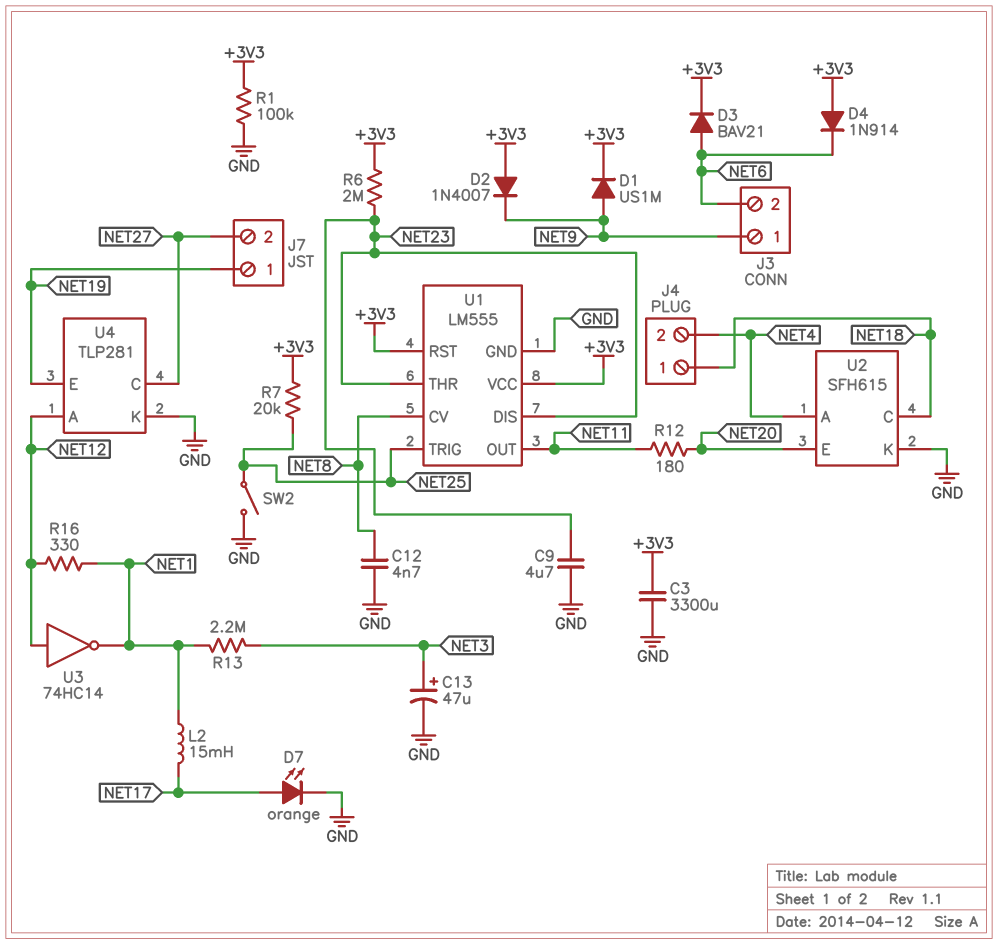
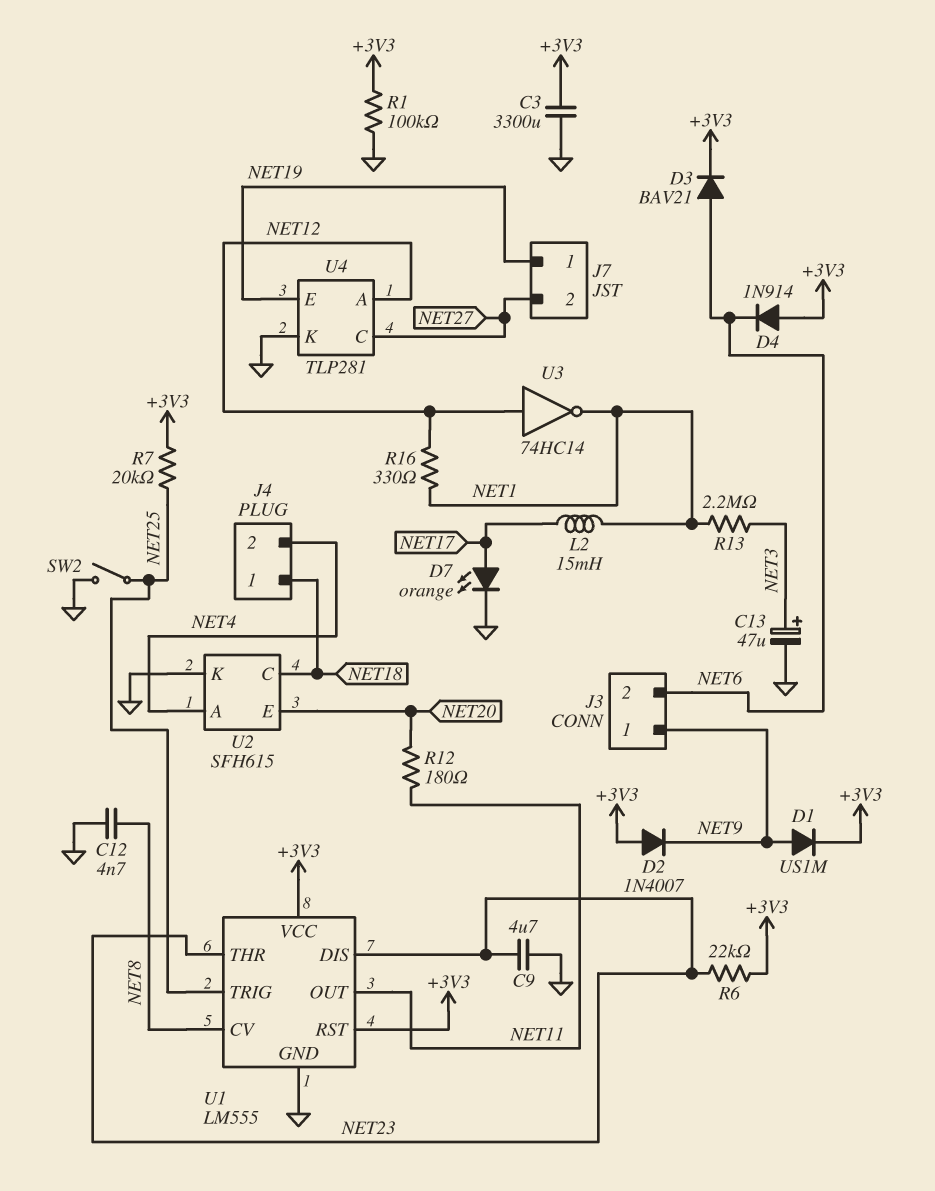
R6: 2M (+3V3, NET23) -> 22k (+3V3, NET23)

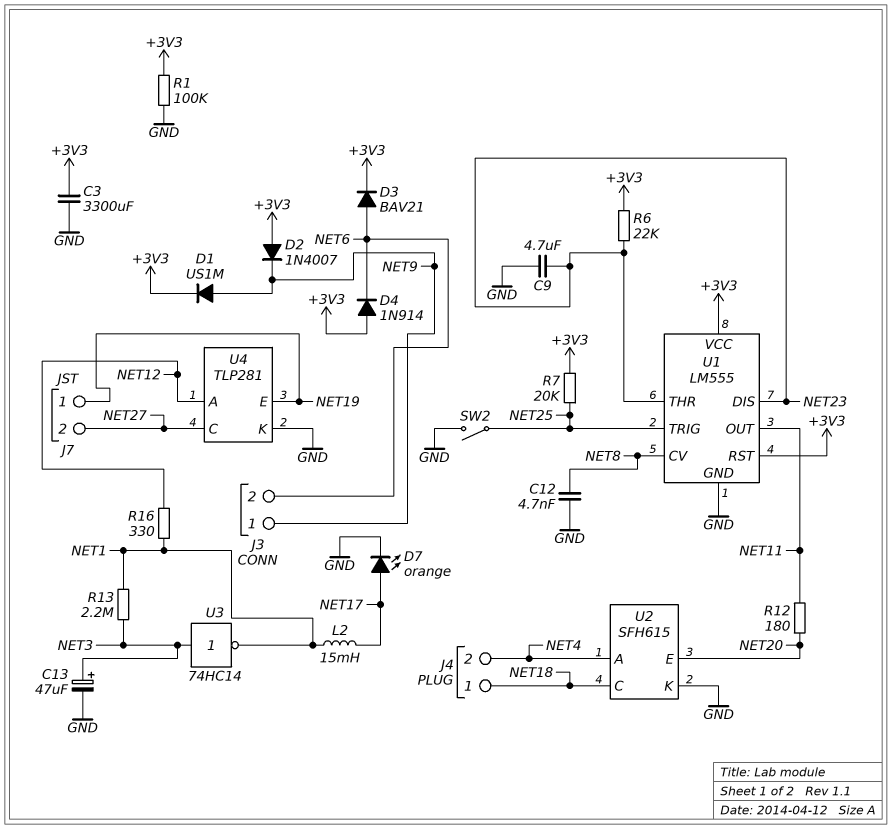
U3: NOT 74HC14 (in NET12, out NET1) -> NOT 74HC14 (in NET3, out NET1)

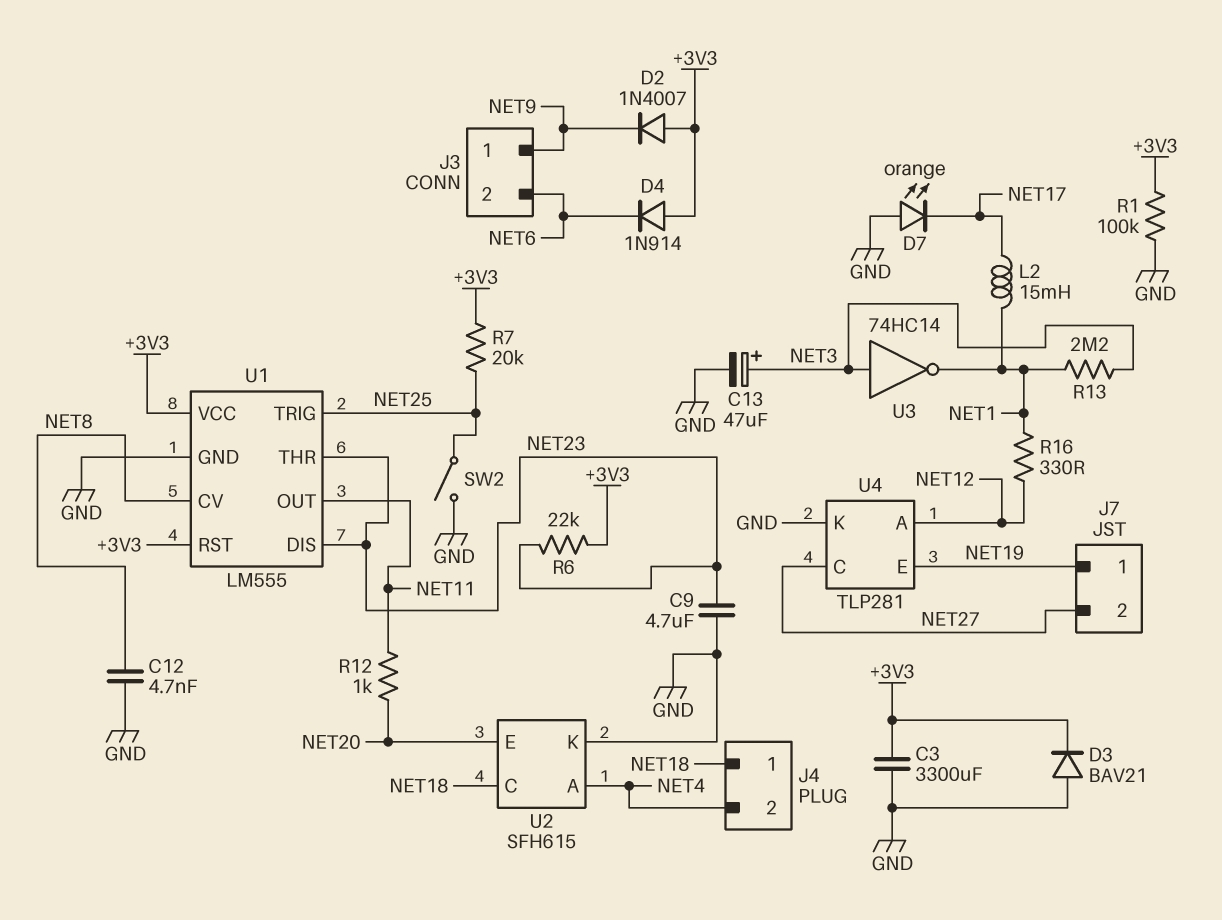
D1: diode US1M (A NET9, K +3V3) -> none
D3: diode BAV21 (A NET6, K +3V3) -> diode BAV21 (A GND, K +3V3)
D7: LED orange (A NET17, K GND) -> LED orange (A GND, K NET17)
R12: 180 (NET11, NET20) -> 1k (NET11, NET20)

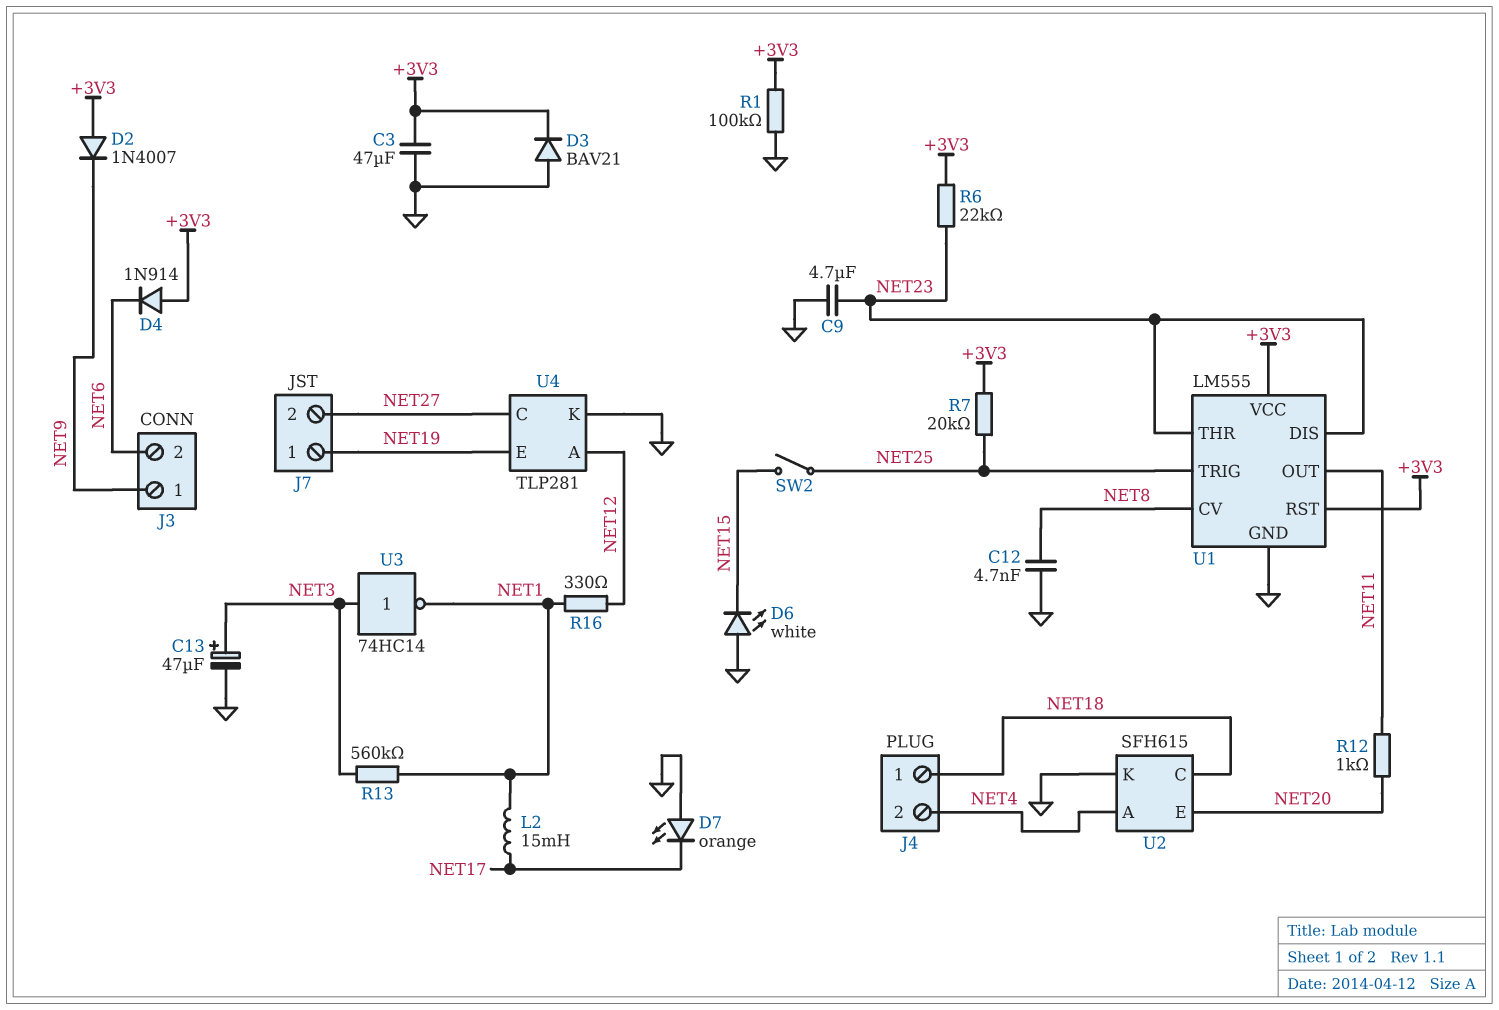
C3: 3300uF (+3V3, GND) -> 47uF (+3V3, GND)
D6: none -> LED white (A GND, K NET15)
R13: 2.2M (NET1, NET3) -> 560k (NET1, NET3)
SW2: switch (GND, NET25) -> switch (NET15, NET25)

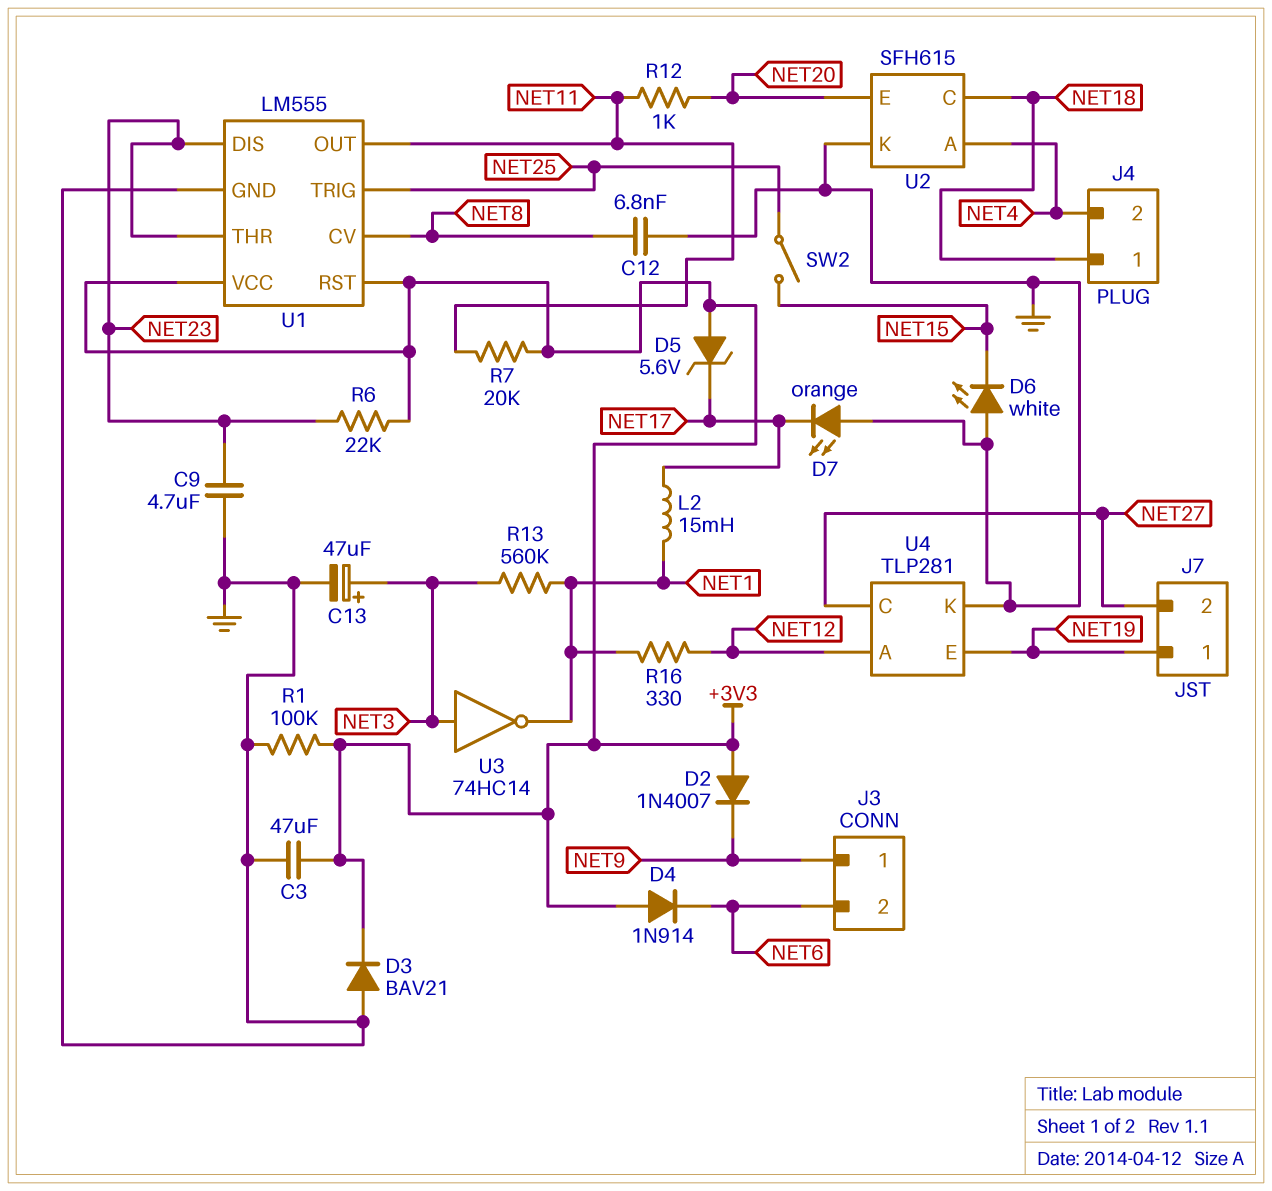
C12: 4.7nF (GND, NET8) -> 6.8nF (GND, NET8)
D5: none -> zener 5.6V (A +3V3, K NET17)
R7: 20k (+3V3, NET25) -> 20k (+3V3, NET11)

